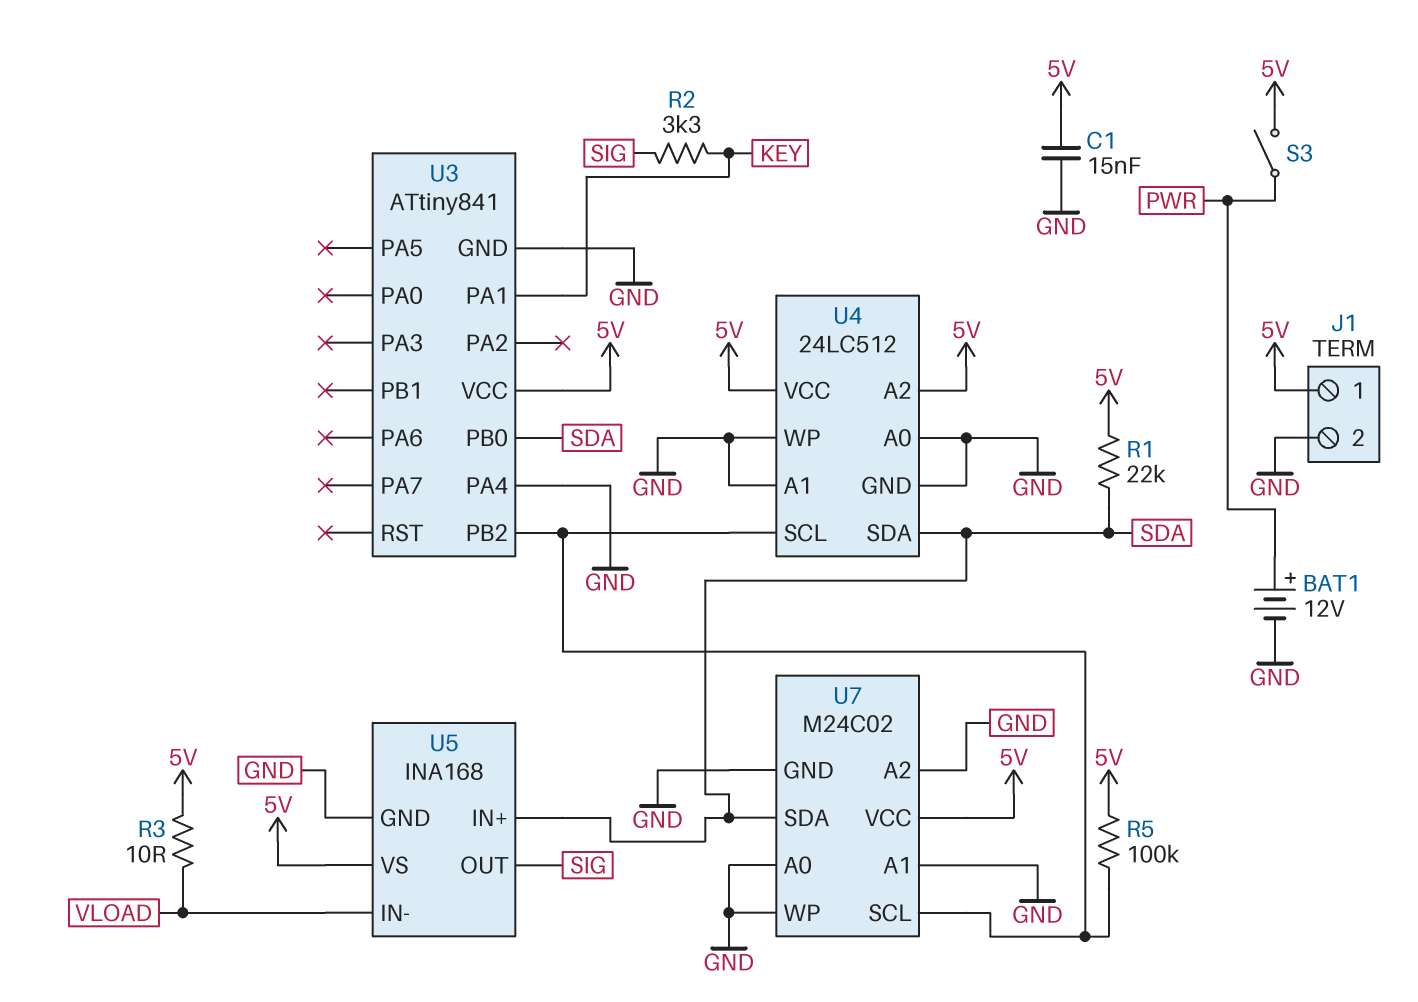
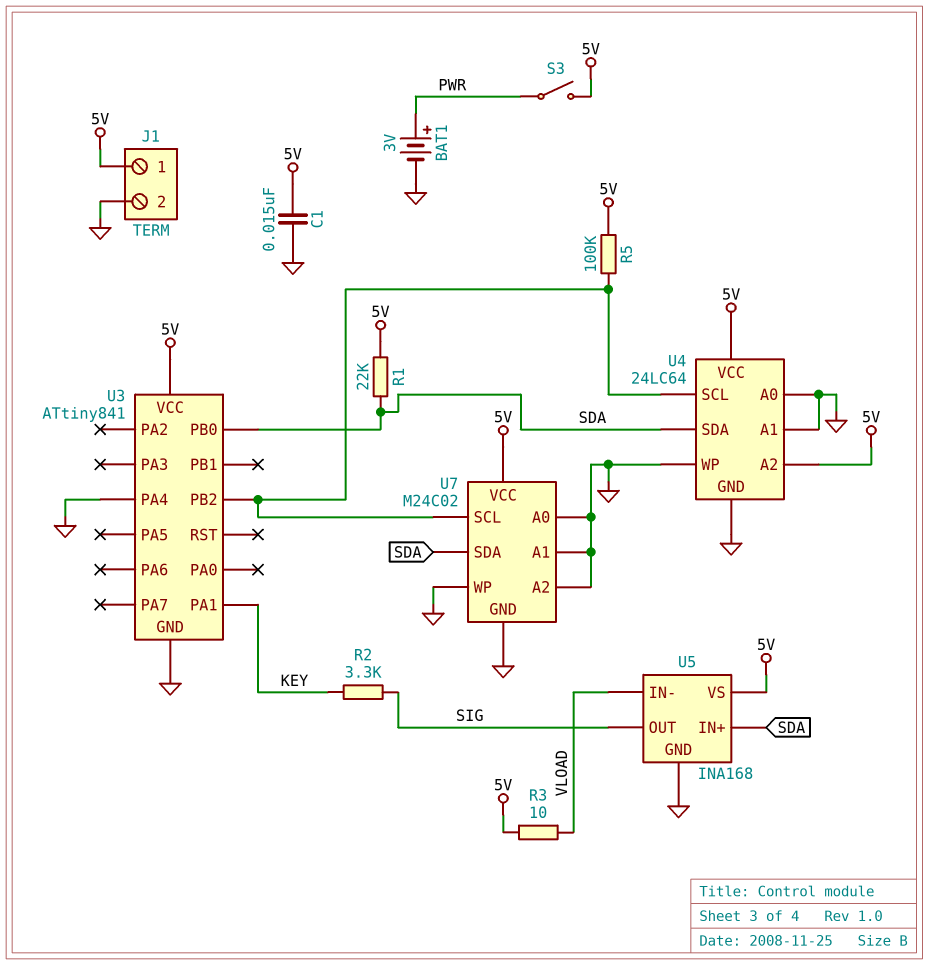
BAT1: 12V (plus PWR, minus GND) -> 3V (plus PWR, minus GND)
U4: 24LC512 -> 24LC64

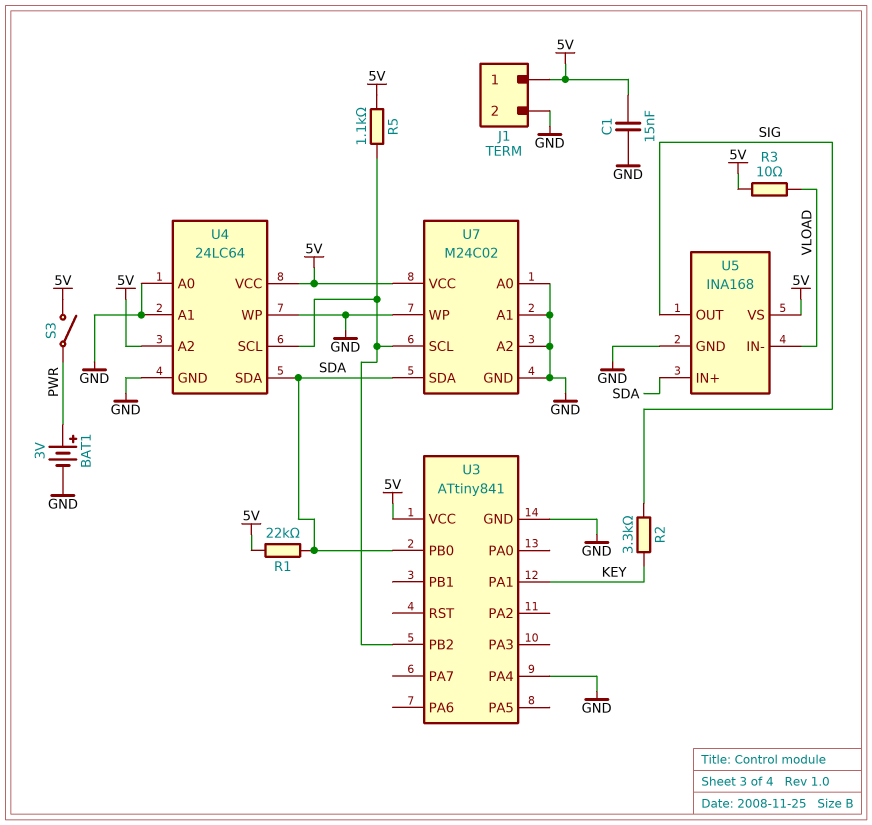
R5: 100k (5V, U3/PB2) -> 1.1k (5V, U3/PB2)

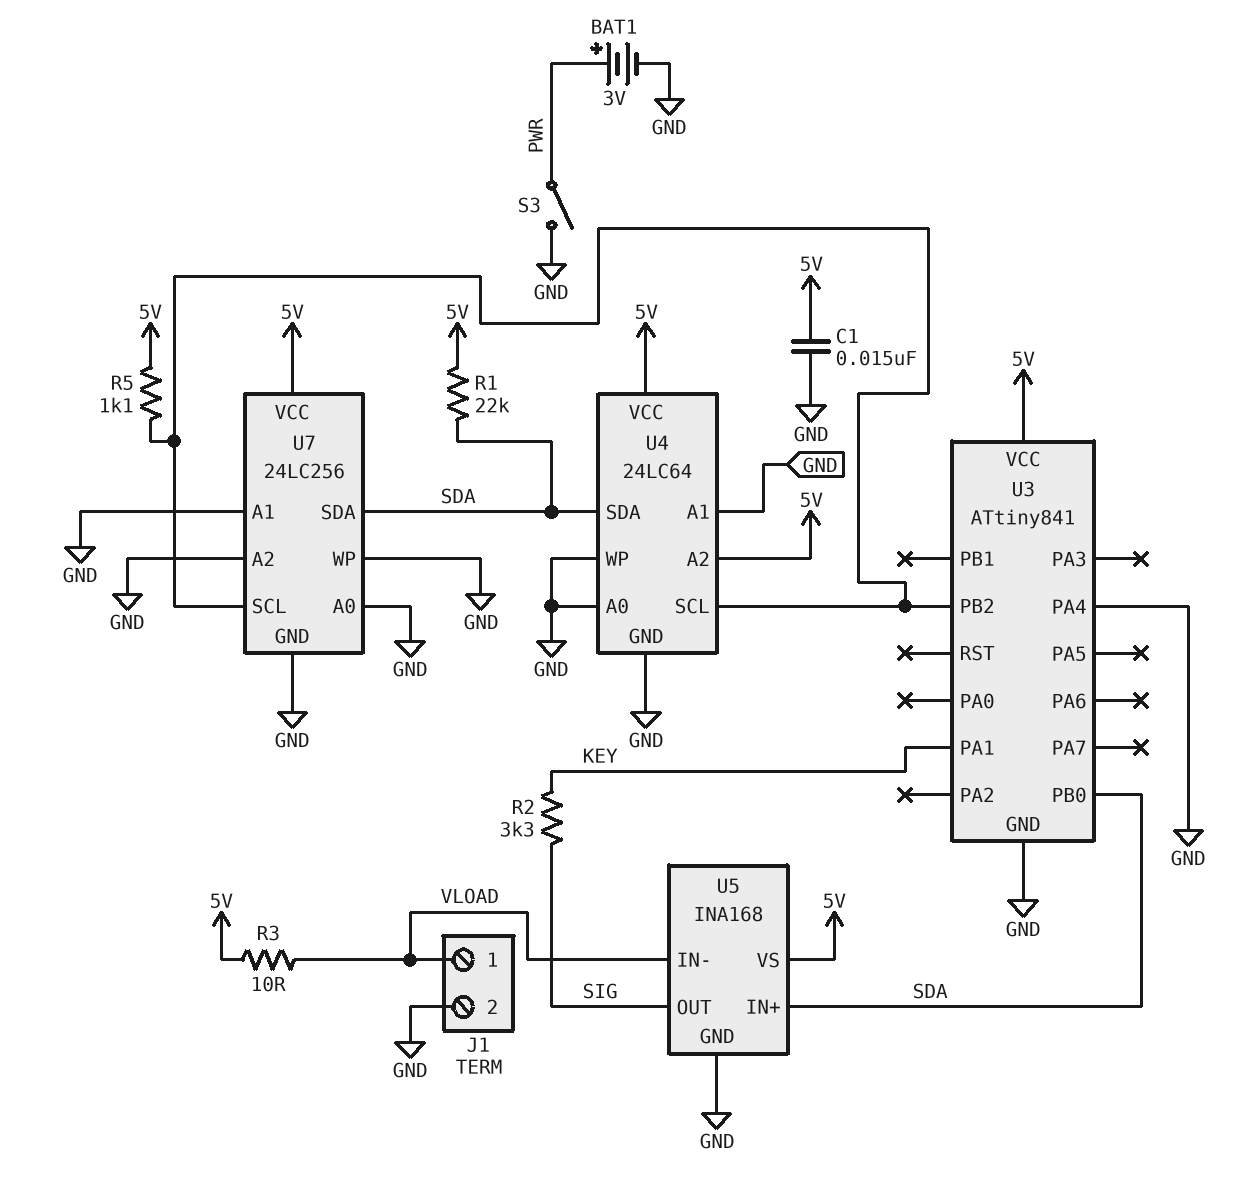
J1 pin 1: 5V -> VLOAD
S3: switch (5V, PWR) -> switch (GND, PWR)
U7: M24C02 -> 24LC256

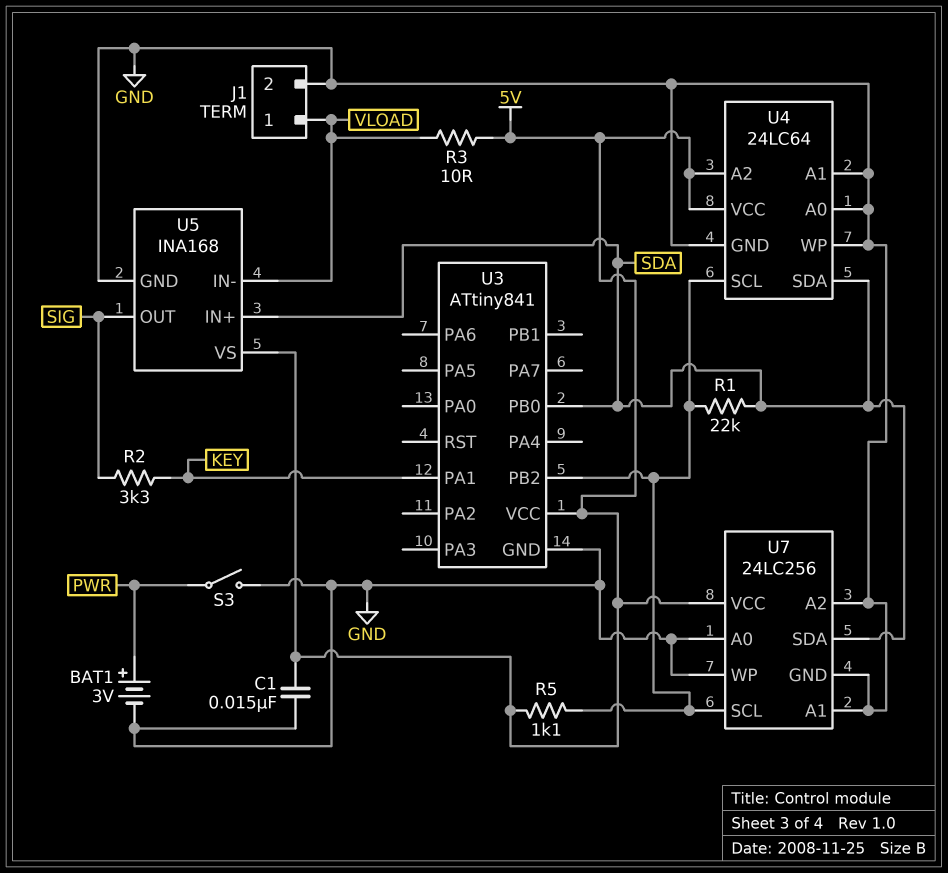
R1: 22k (5V, SDA) -> 22k (SDA, U3/PB2)
U3 pin PA4: GND -> none

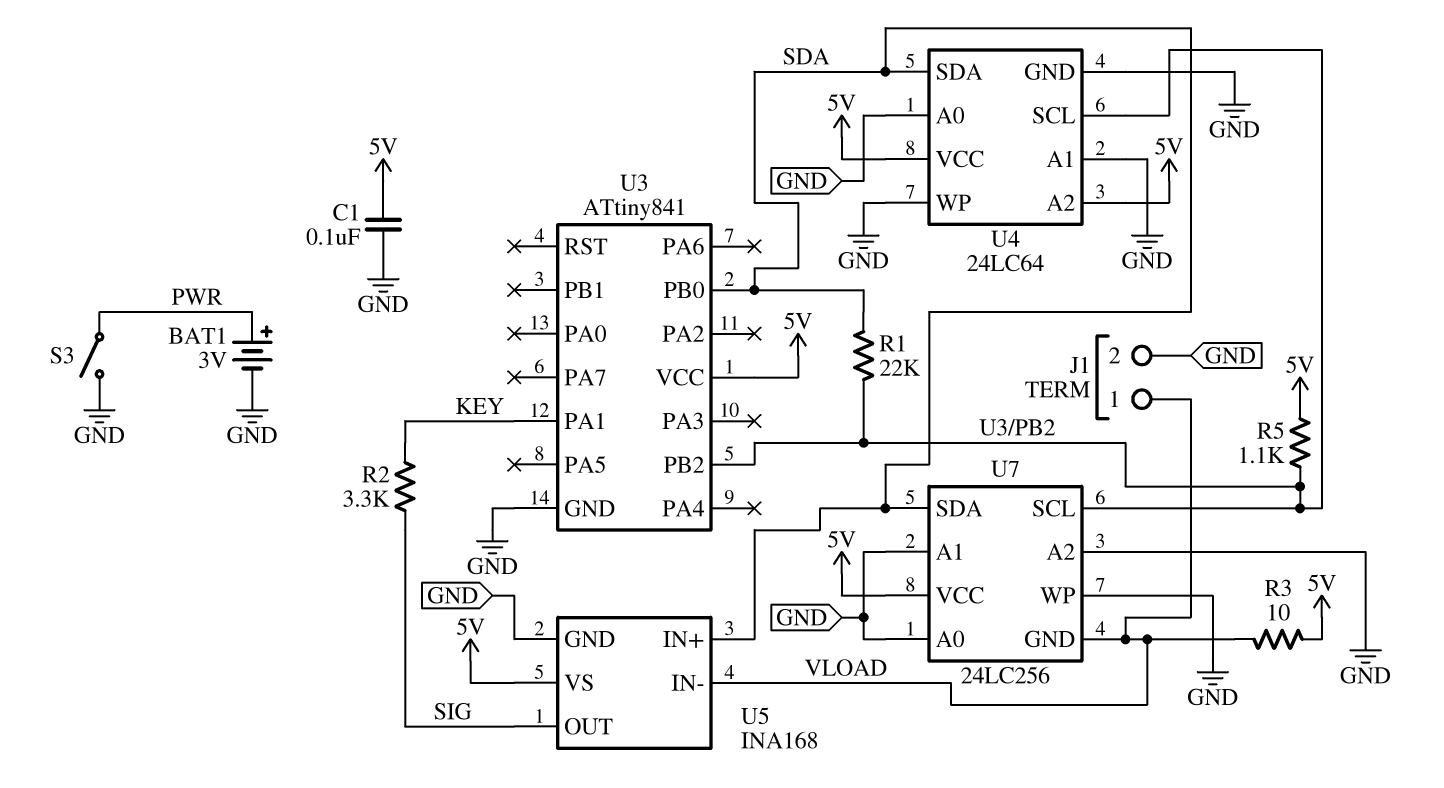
C1: 15nF (5V, GND) -> 100nF (5V, GND)
U7 pin GND: GND -> VLOAD

